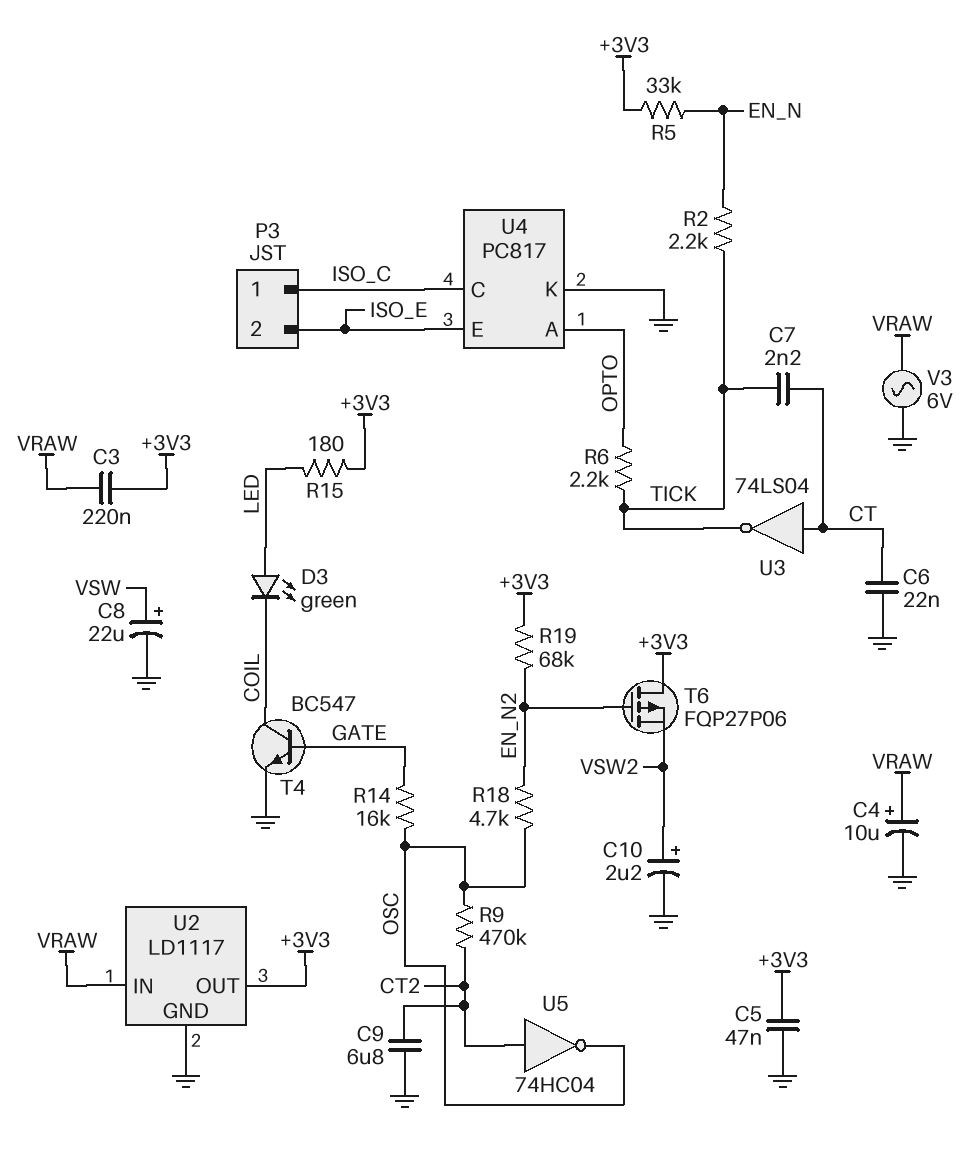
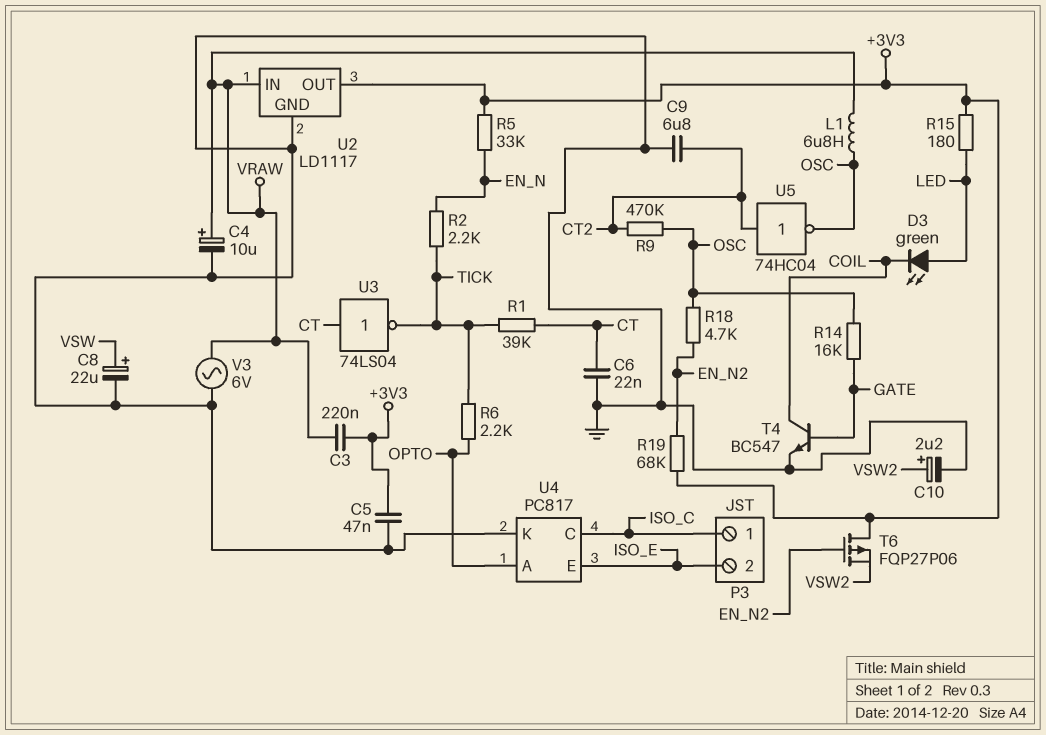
C7: 2.2nF (CT, TICK) -> none
L1: none -> 6.8uH (OSC, VRAW)
R1: none -> 39k (CT, TICK)

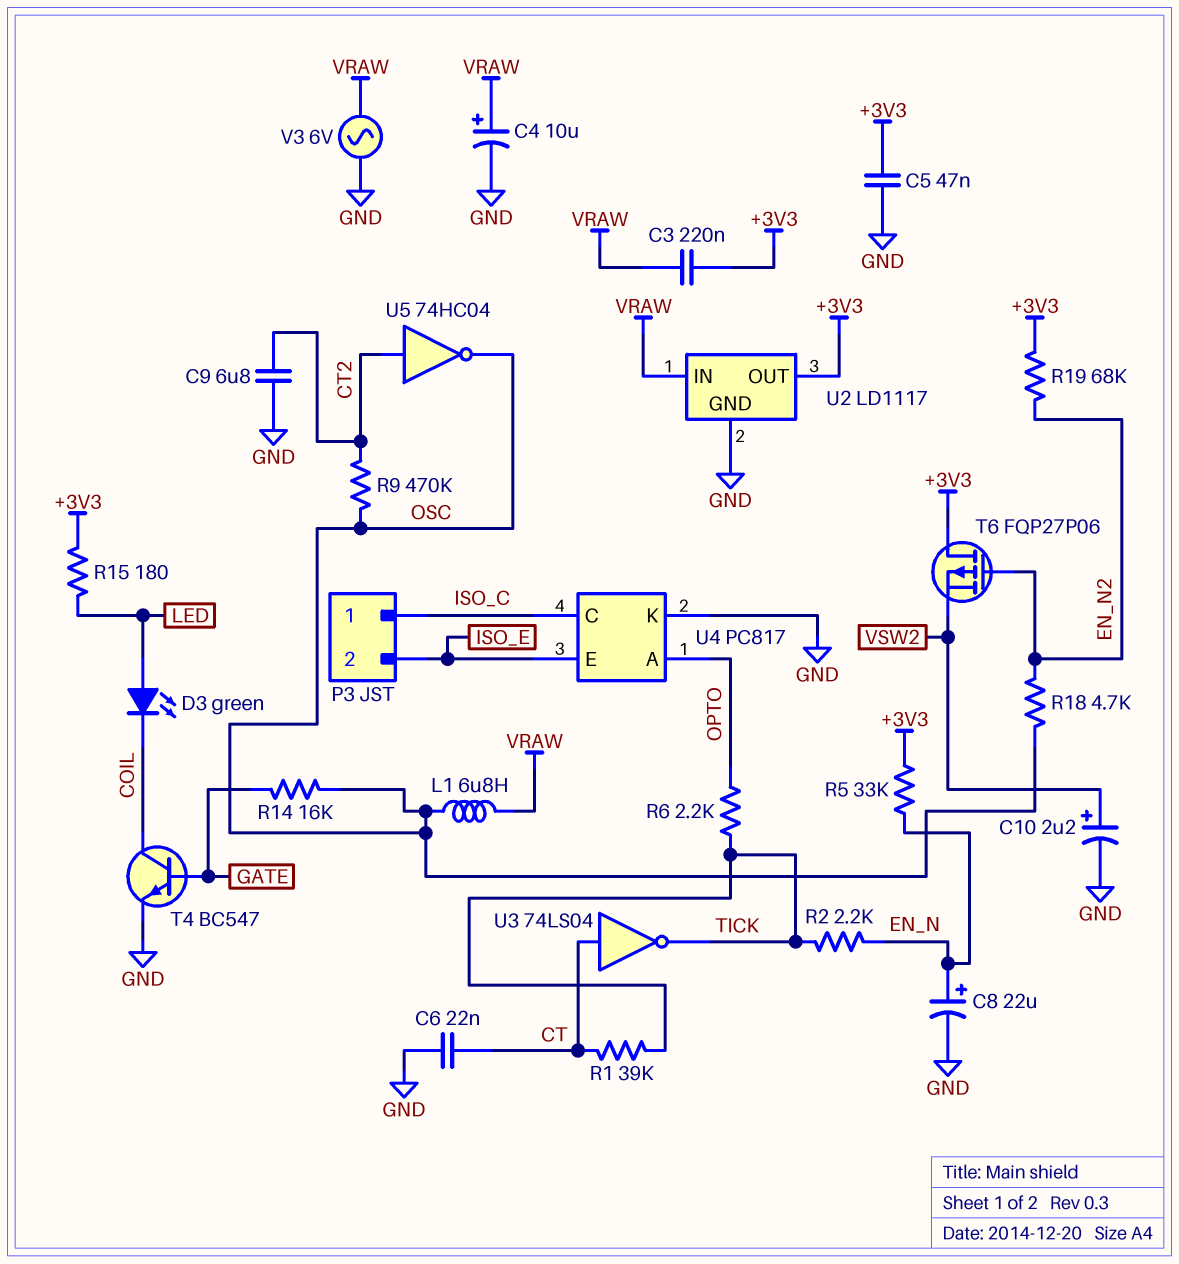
C8: 22uF (plus VSW, minus GND) -> 22uF (plus EN_N, minus GND)

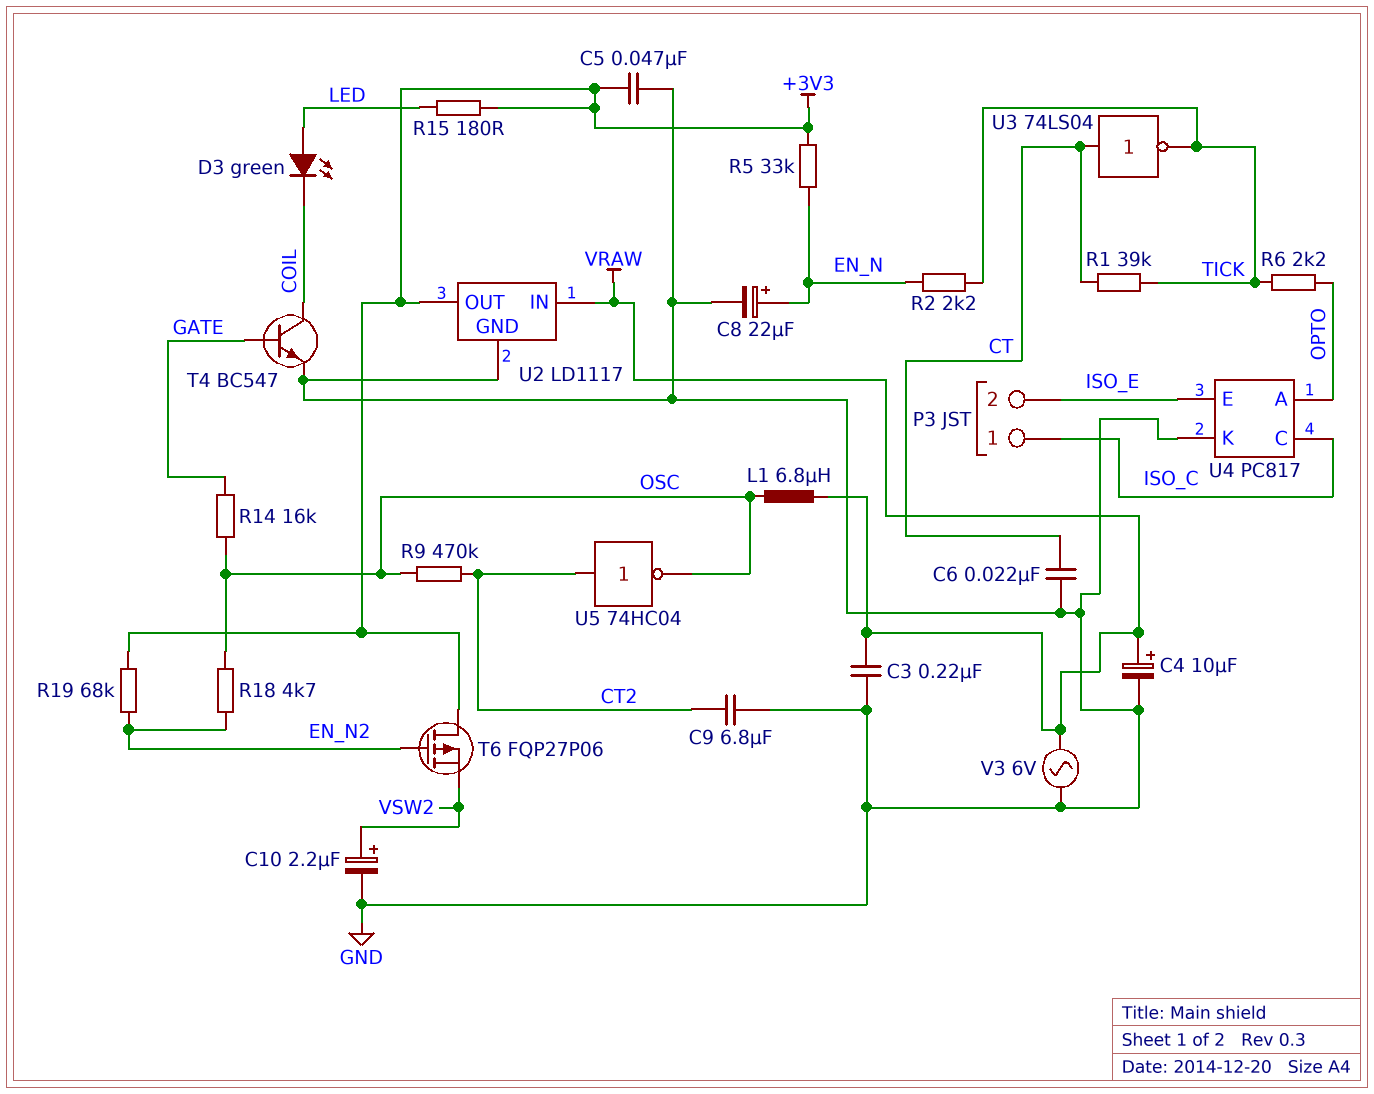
C3: 220nF (+3V3, VRAW) -> 220nF (GND, VRAW)

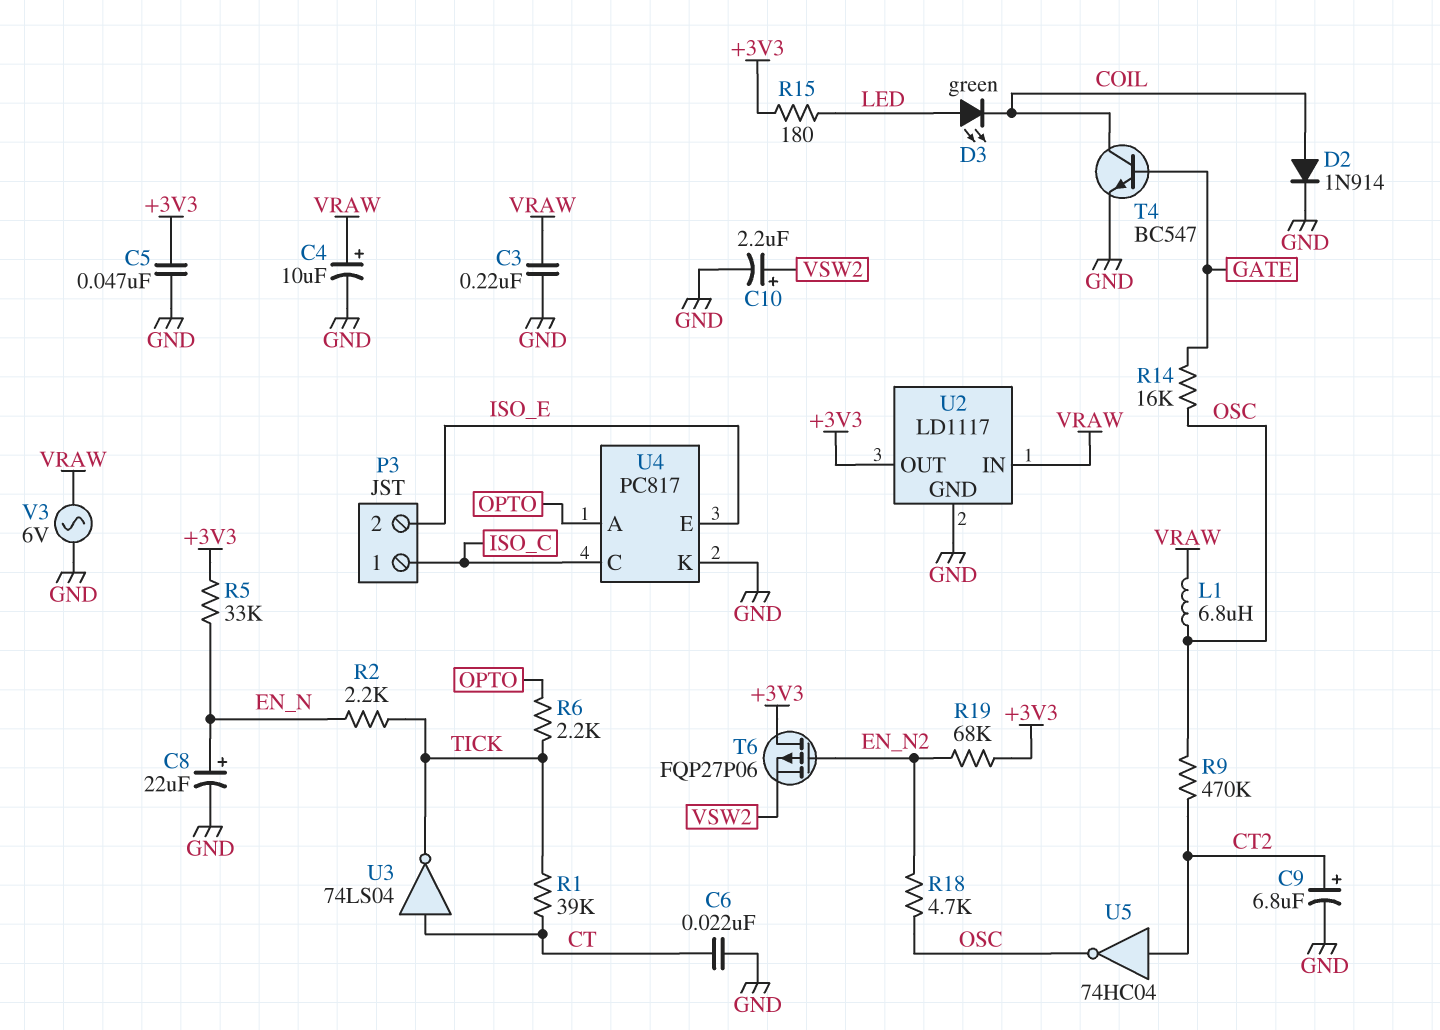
C9: 6.8uF (CT2, GND) -> 6.8uF (plus CT2, minus GND)
D2: none -> diode 1N914 (A COIL, K GND)

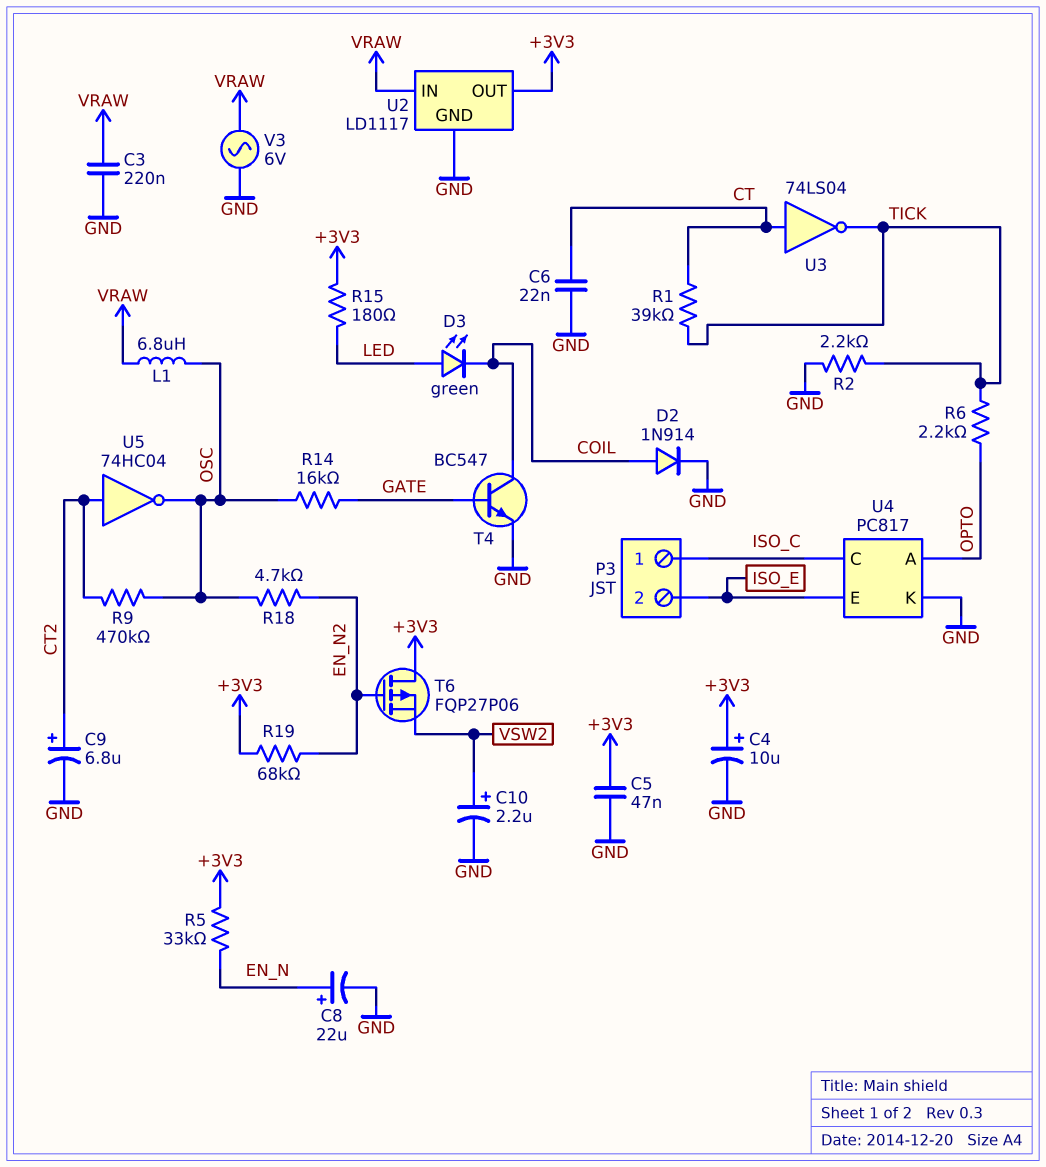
C4: 10uF (plus VRAW, minus GND) -> 10uF (plus +3V3, minus GND)
R2: 2.2k (EN_N, TICK) -> 2.2k (GND, TICK)

